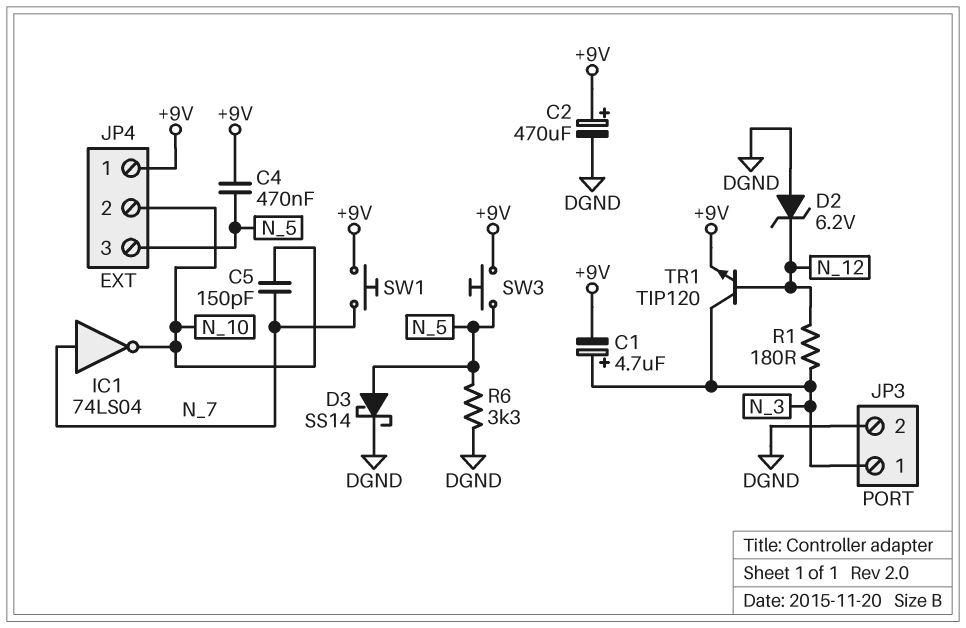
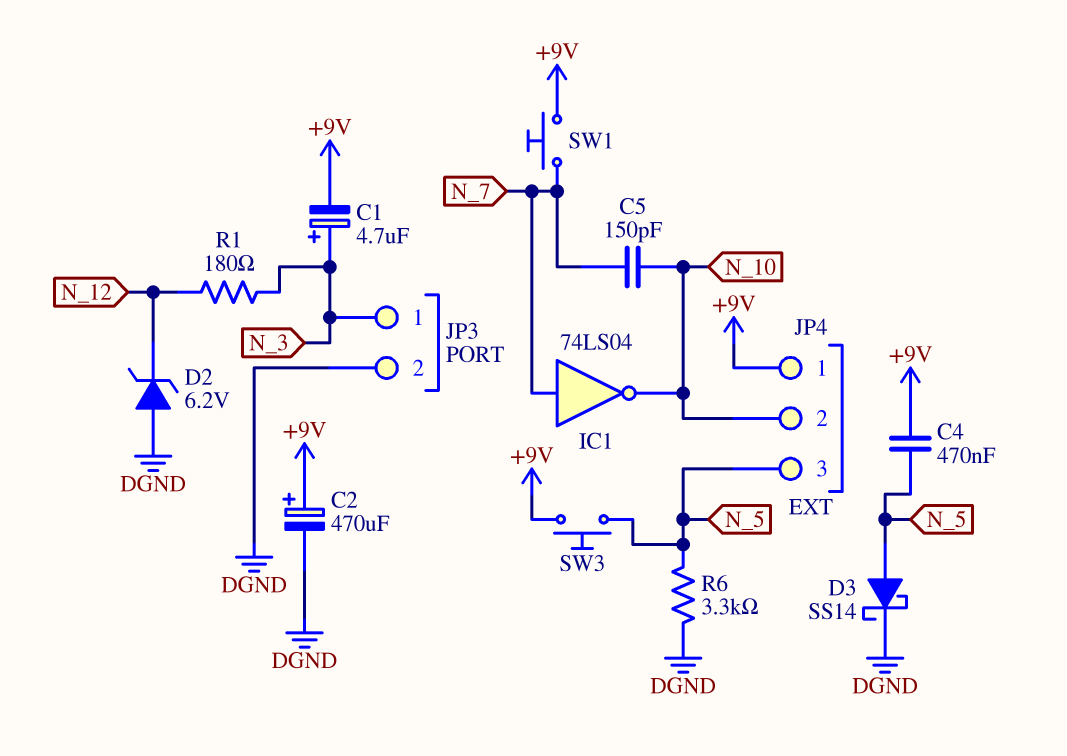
TR1: NPN TIP120 (B N_12, C N_3, E +9V) -> none

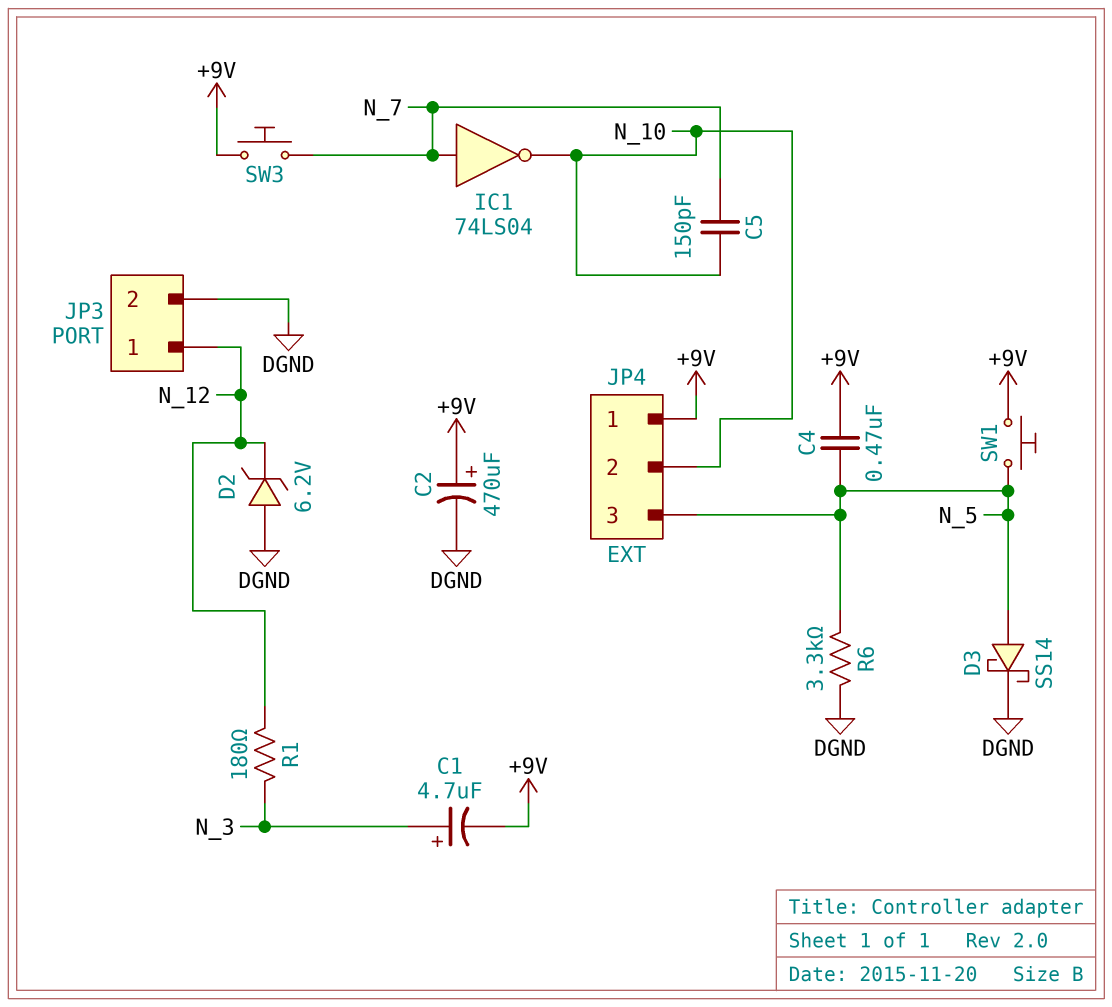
JP3 pin 1: N_3 -> N_12
SW1: button (+9V, N_7) -> button (+9V, N_5)
SW3: button (+9V, N_5) -> button (+9V, N_7)

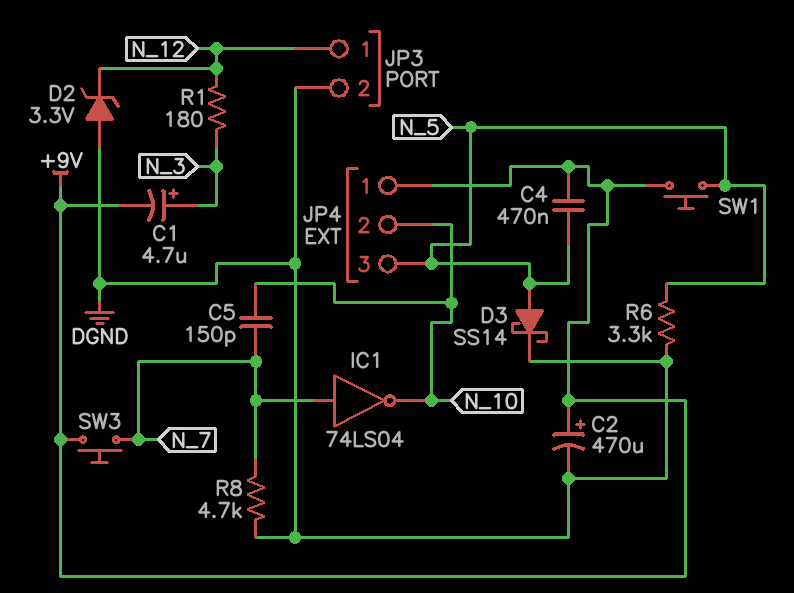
D2: zener 6.2V (A DGND, K N_12) -> zener 3.3V (A DGND, K N_12)
R8: none -> 4.7k (DGND, N_7)

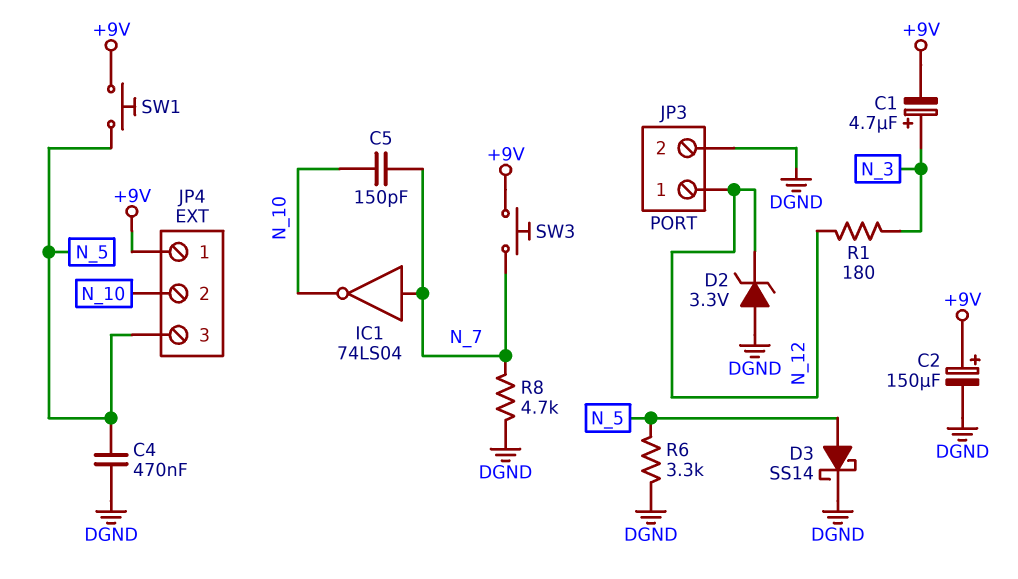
C2: 470uF (plus +9V, minus DGND) -> 150uF (plus +9V, minus DGND)
C4: 470nF (+9V, N_5) -> 470nF (DGND, N_5)

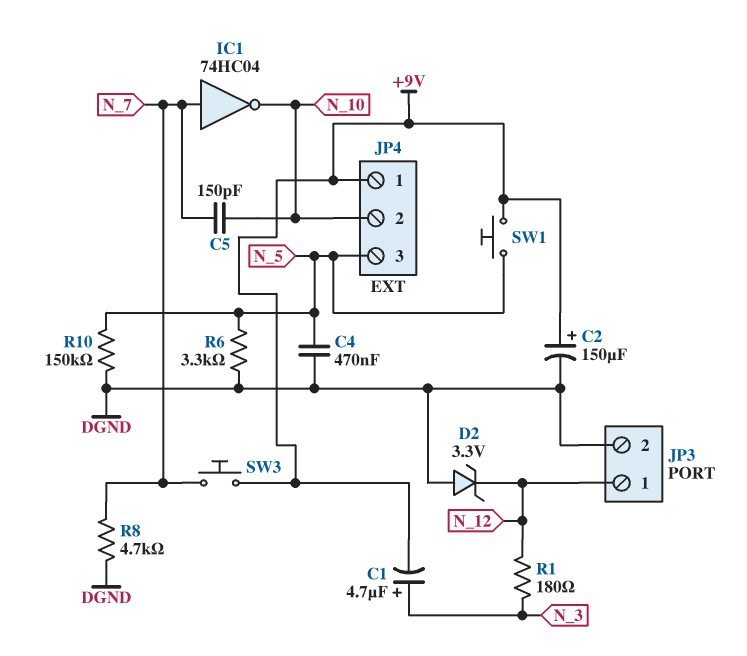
D3: schottky SS14 (A N_5, K DGND) -> none
IC1: NOT 74LS04 (in N_7, out N_10) -> NOT 74HC04 (in N_7, out N_10)
R10: none -> 150k (DGND, N_5)

